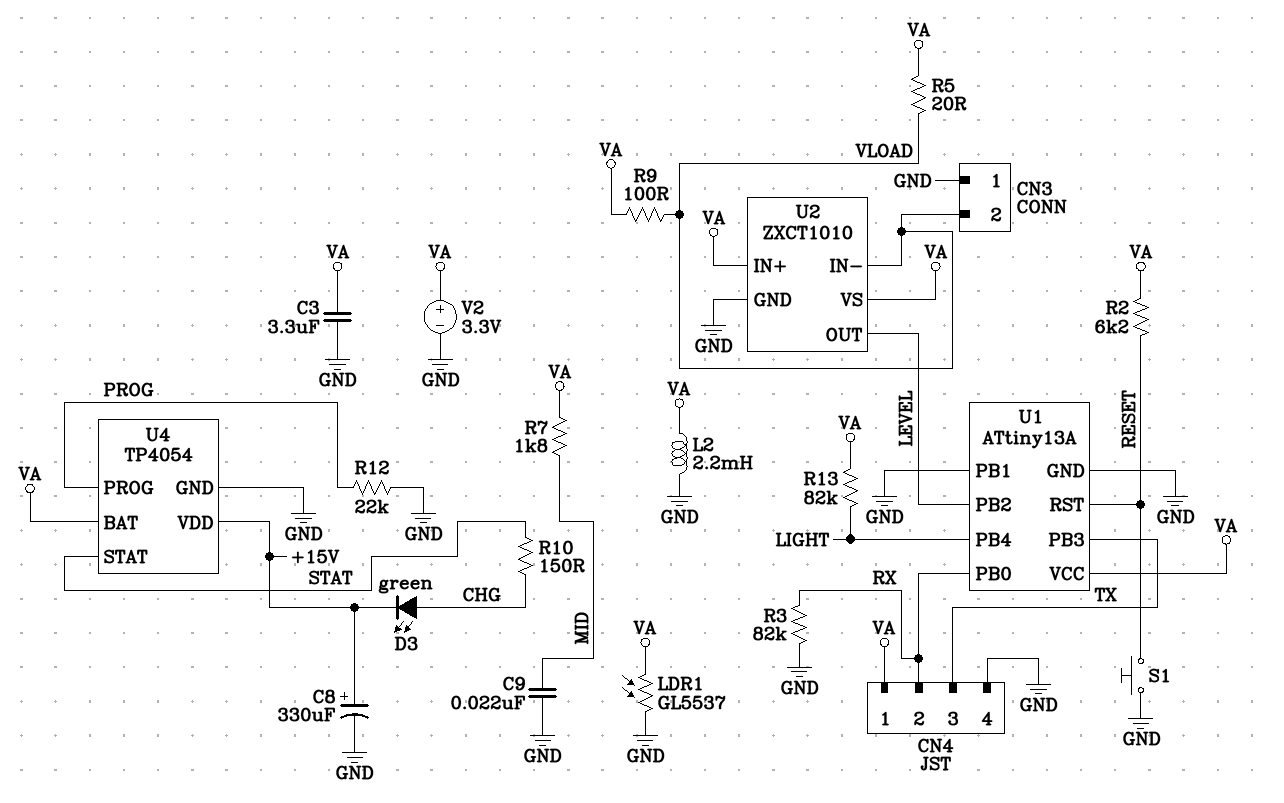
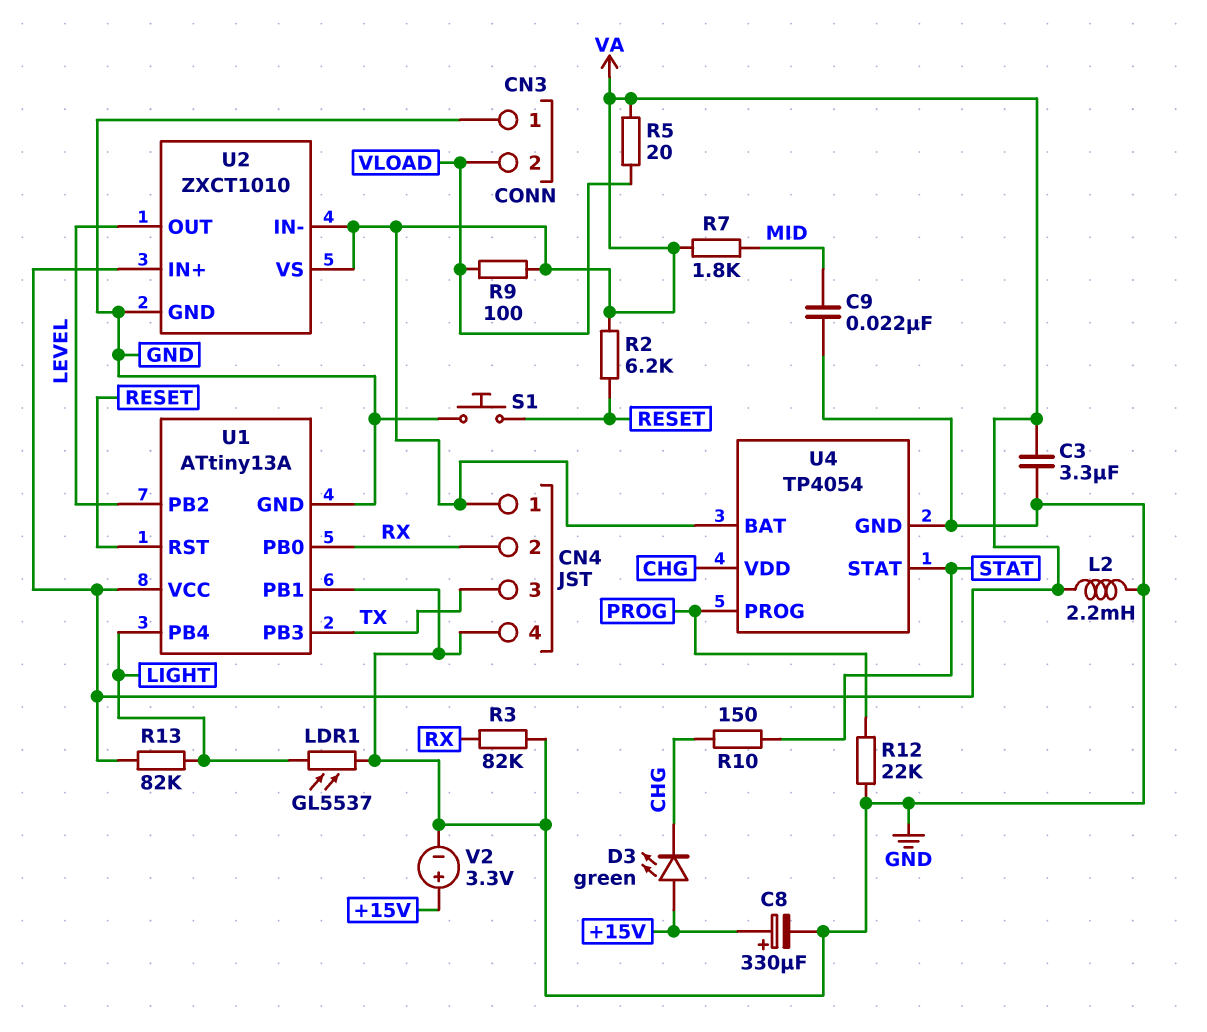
D3: LED green (A CHG, K +15V) -> LED green (A +15V, K CHG)
LDR1: GL5537 (GND, VA) -> GL5537 (GND, LIGHT)
U2 pin IN-: VLOAD -> VA
U4 pin VDD: +15V -> CHG
V2: 3.3V (plus VA, minus GND) -> 3.3V (plus +15V, minus GND)

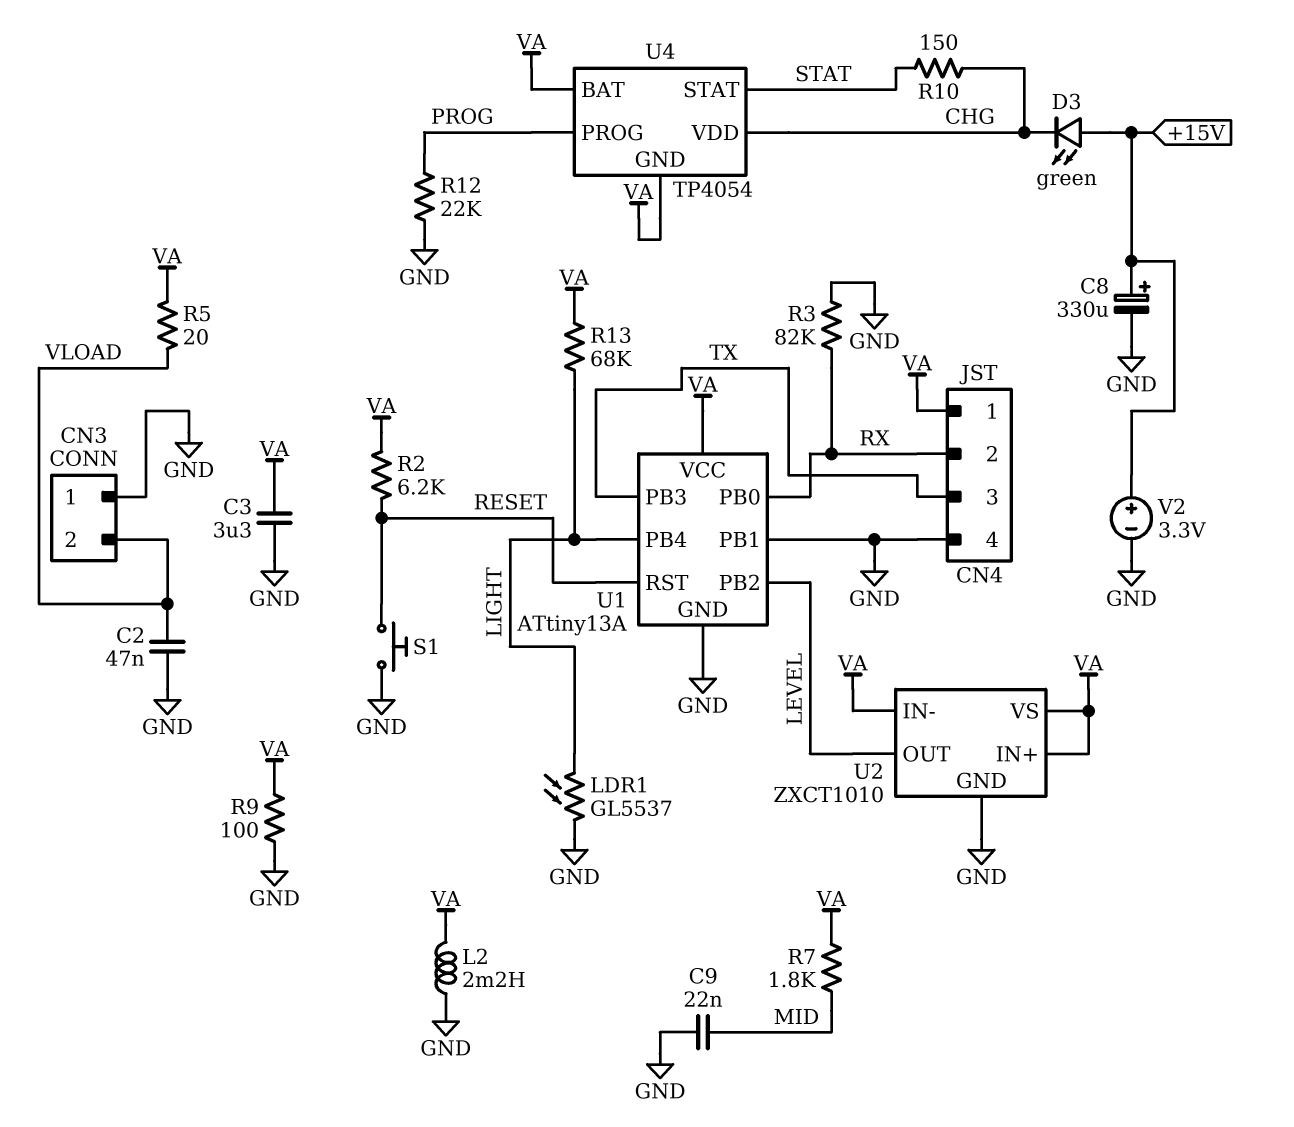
C2: none -> 47nF (GND, VLOAD)
R9: 100 (VA, VLOAD) -> 100 (GND, VA)
R13: 82k (LIGHT, VA) -> 68k (LIGHT, VA)
U4 pin GND: GND -> VA

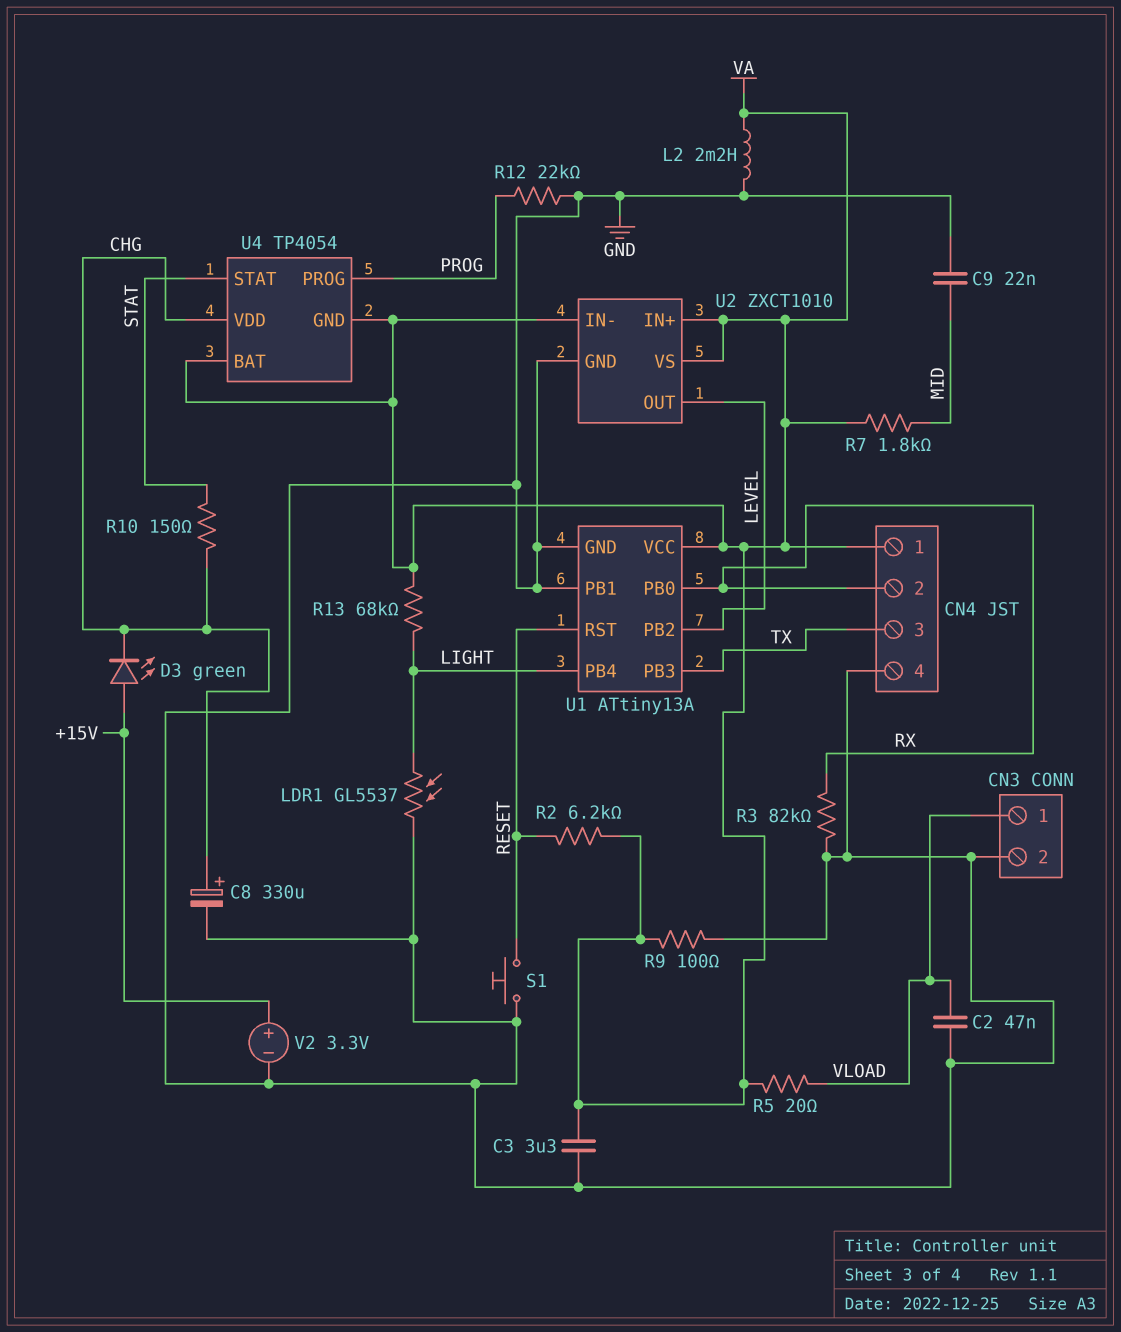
C8: 330uF (plus +15V, minus GND) -> 330uF (plus CHG, minus GND)
CN3 pin 1: GND -> VLOAD
CN3 pin 2: VLOAD -> GND

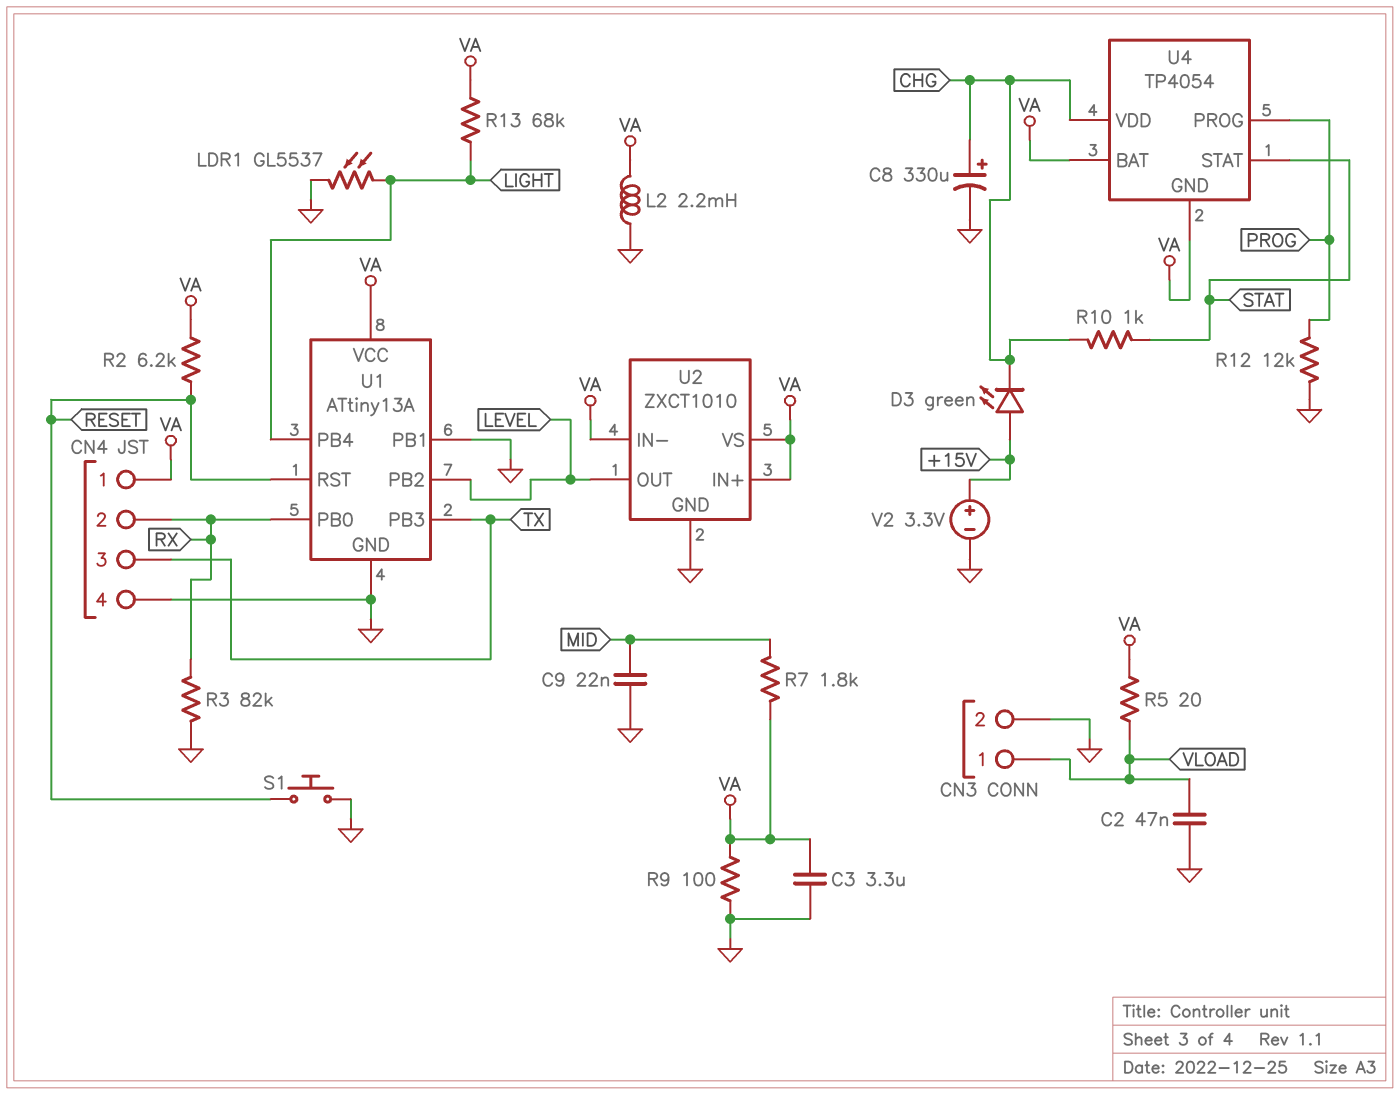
R10: 150 (CHG, STAT) -> 1k (CHG, STAT)
R12: 22k (GND, PROG) -> 12k (GND, PROG)

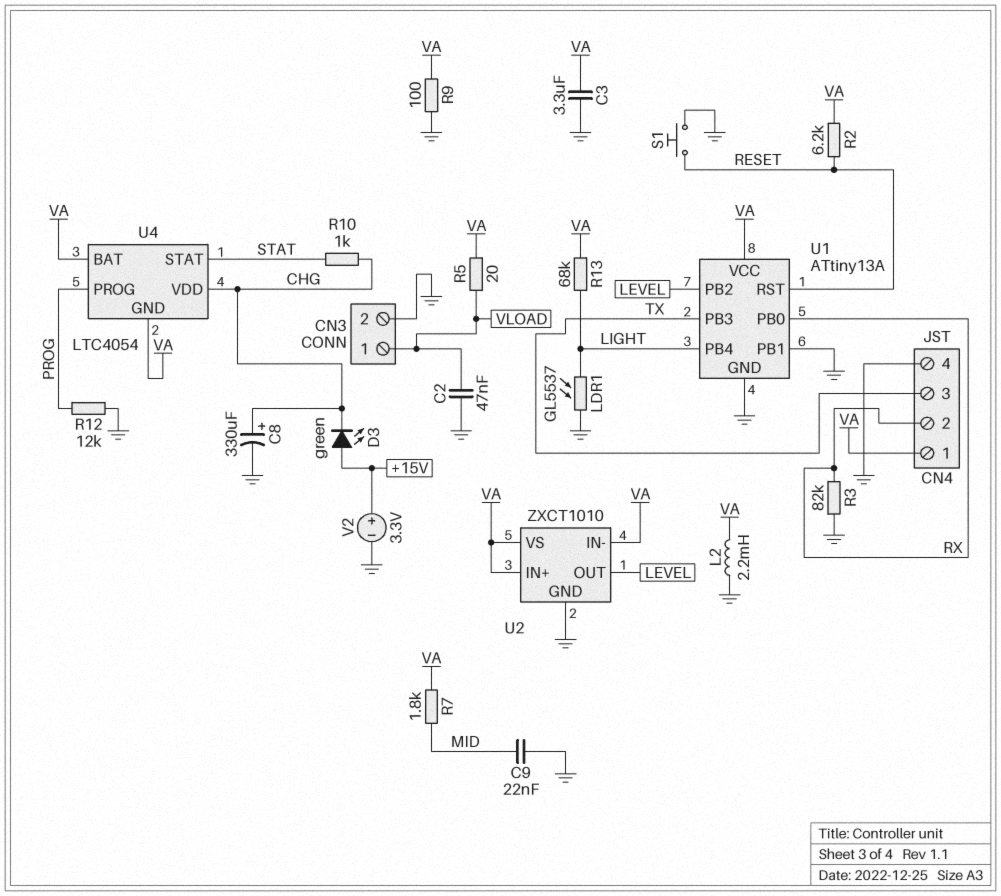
U4: TP4054 -> LTC4054

